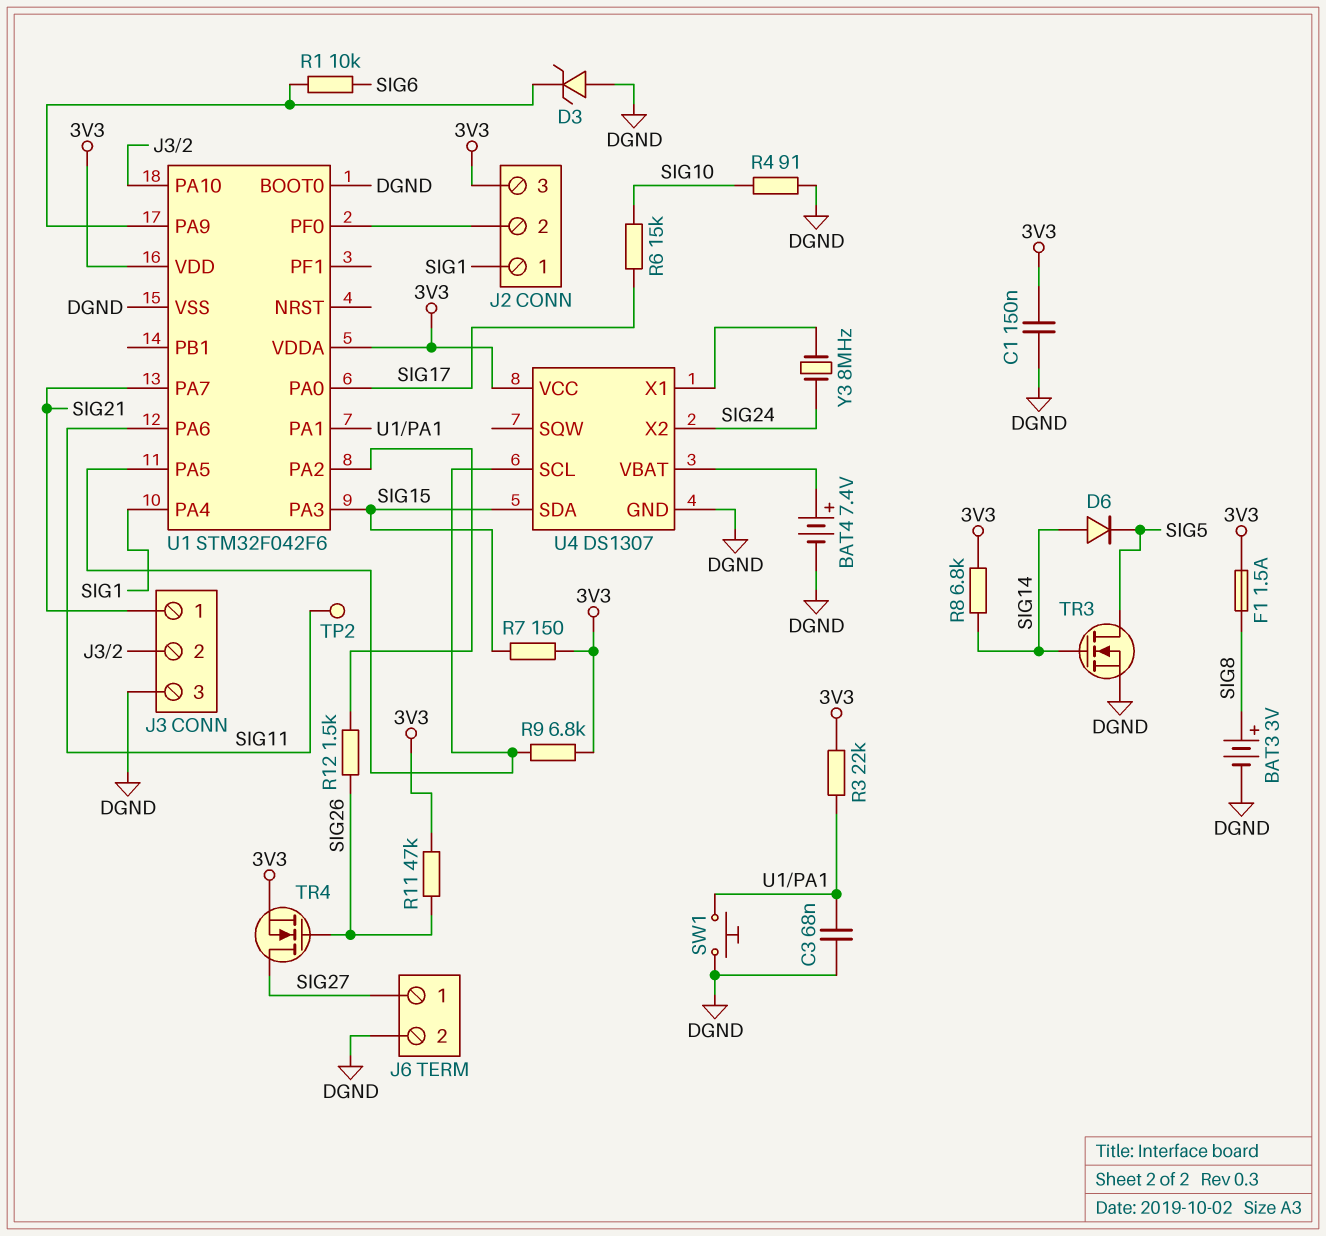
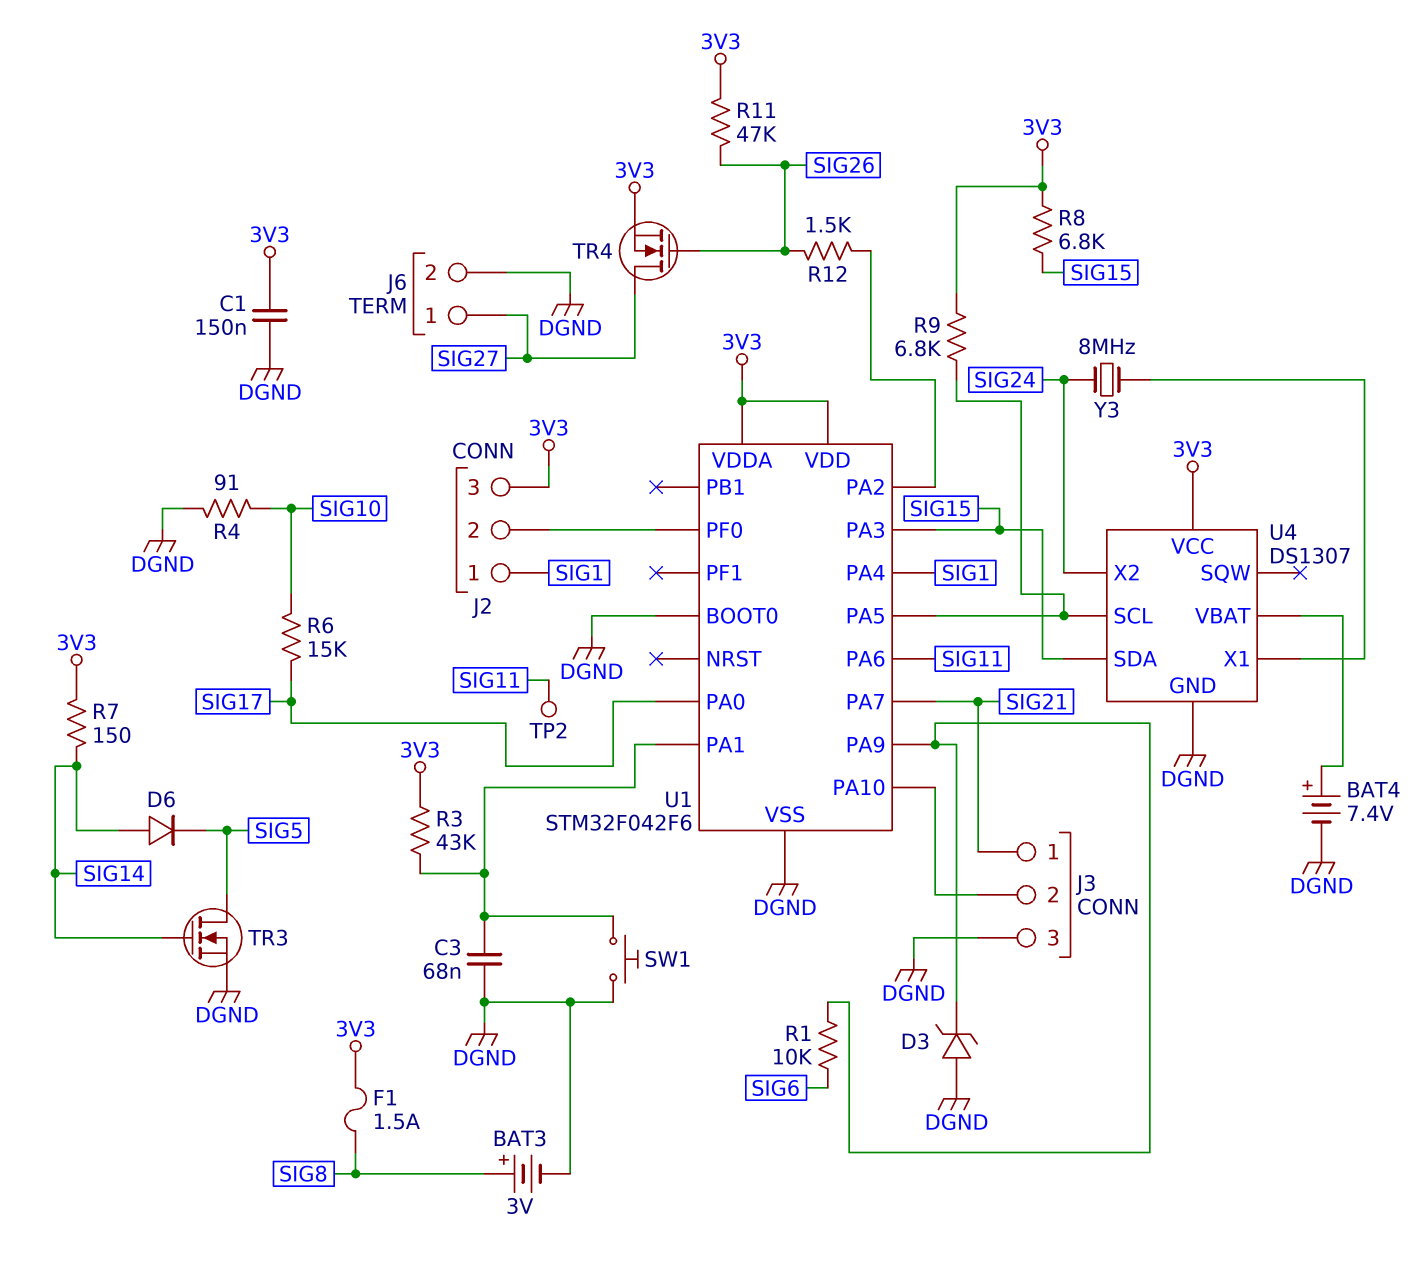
R3: 22k (3V3, U1/PA1) -> 43k (3V3, U1/PA1)
R7: 150 (3V3, SIG15) -> 150 (3V3, SIG14)
R8: 6.8k (3V3, SIG14) -> 6.8k (3V3, SIG15)

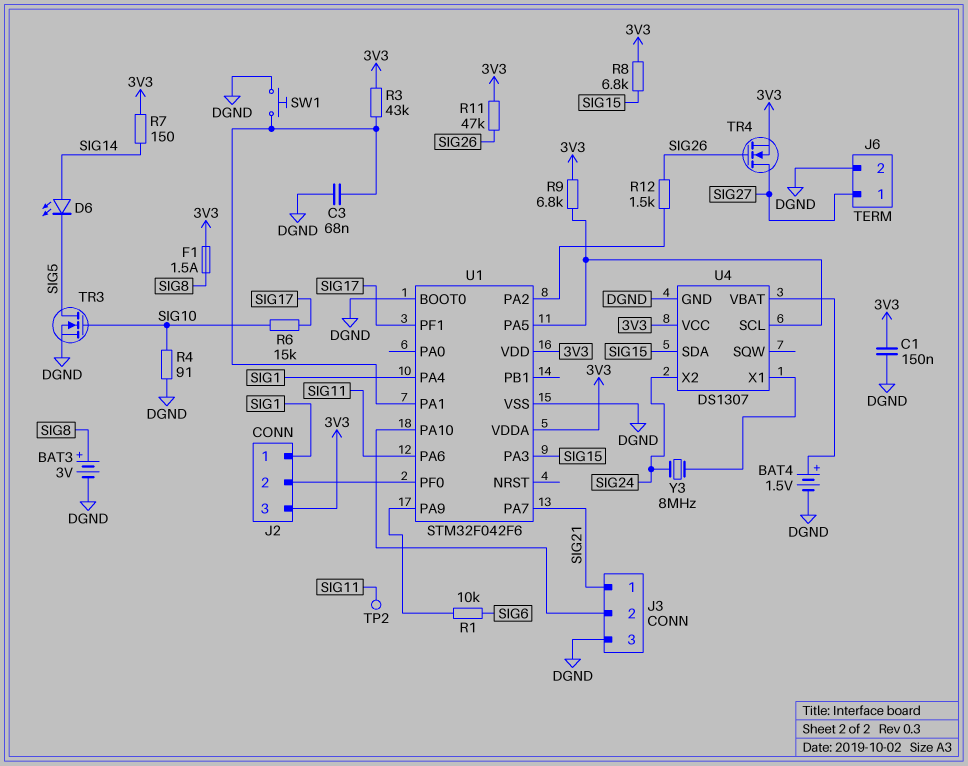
BAT4: 7.4V (plus U4/VBAT, minus DGND) -> 1.5V (plus U4/VBAT, minus DGND)
D3: zener (A DGND, K U1/PA9) -> none
D6: diode (A SIG14, K SIG5) -> LED (A SIG14, K SIG5)
TR3: NMOS (G SIG14, D SIG5, S DGND) -> NMOS (G SIG10, D SIG5, S DGND)
U1 pin PA0: SIG17 -> none
U1 pin PF1: none -> SIG17

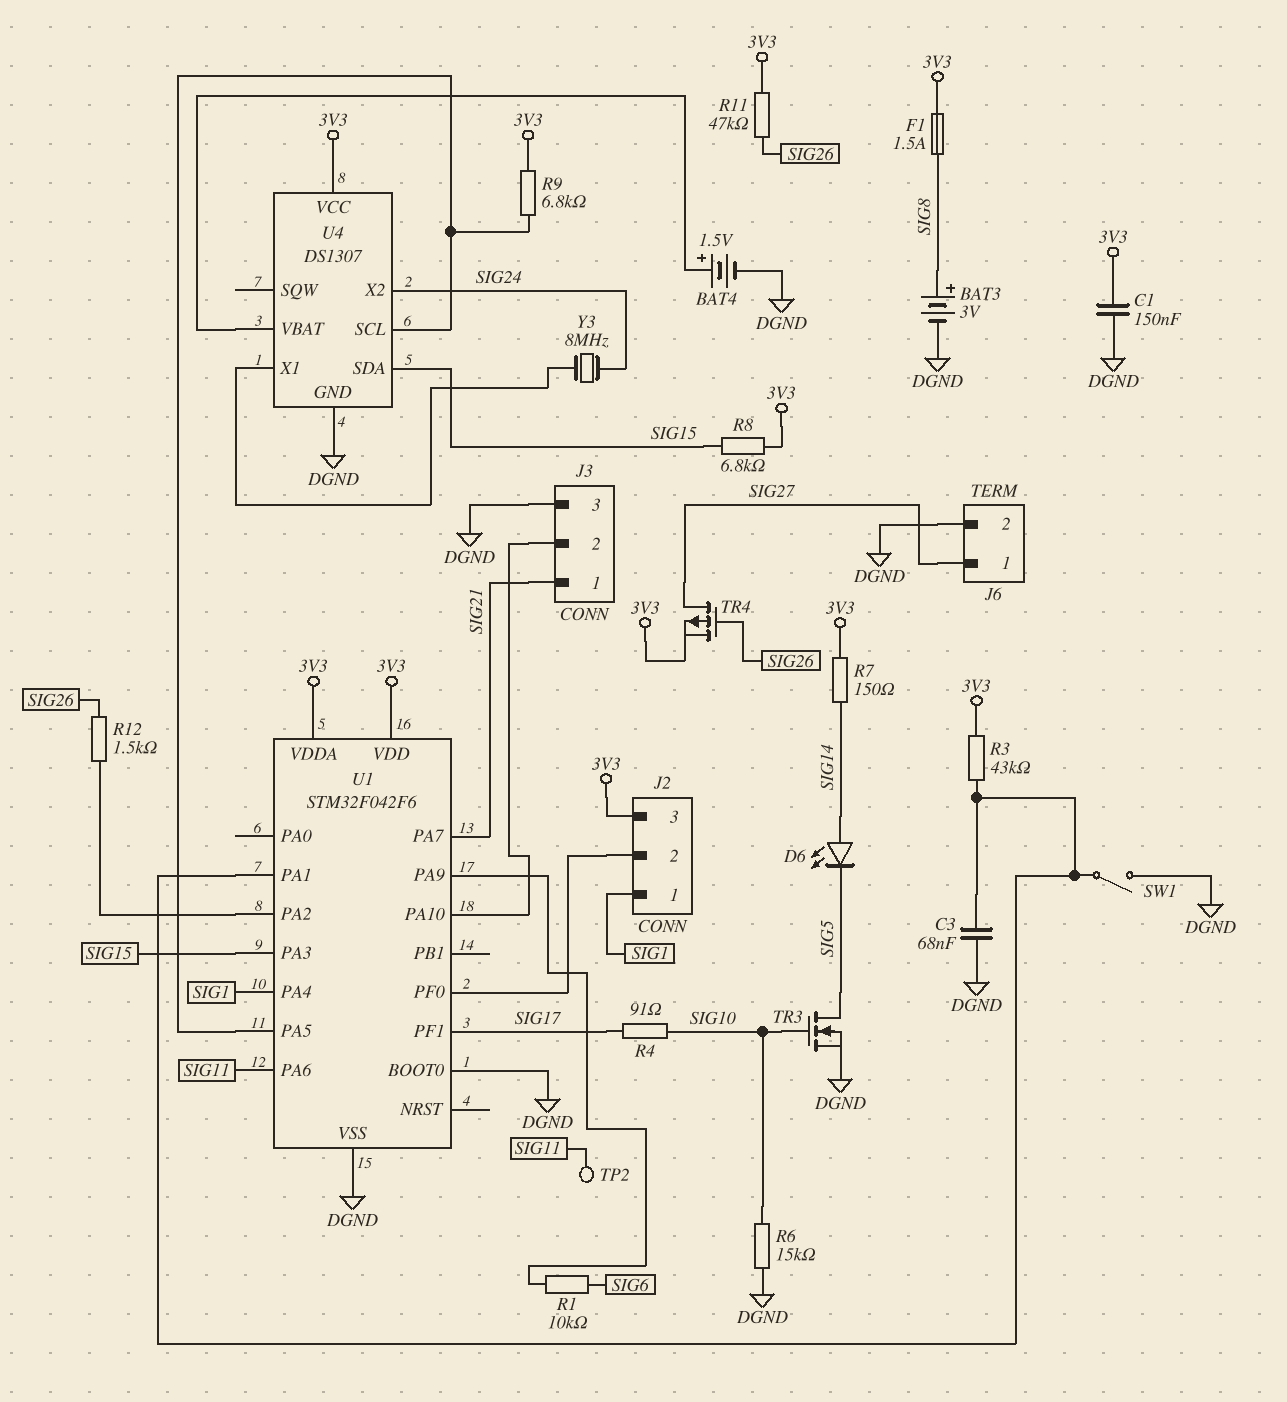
R4: 91 (DGND, SIG10) -> 91 (SIG10, SIG17)
R6: 15k (SIG10, SIG17) -> 15k (DGND, SIG10)
SW1: button (DGND, U1/PA1) -> switch (DGND, U1/PA1)
TR4: NMOS (G SIG26, D SIG27, S 3V3) -> PMOS (G SIG26, D SIG27, S 3V3)

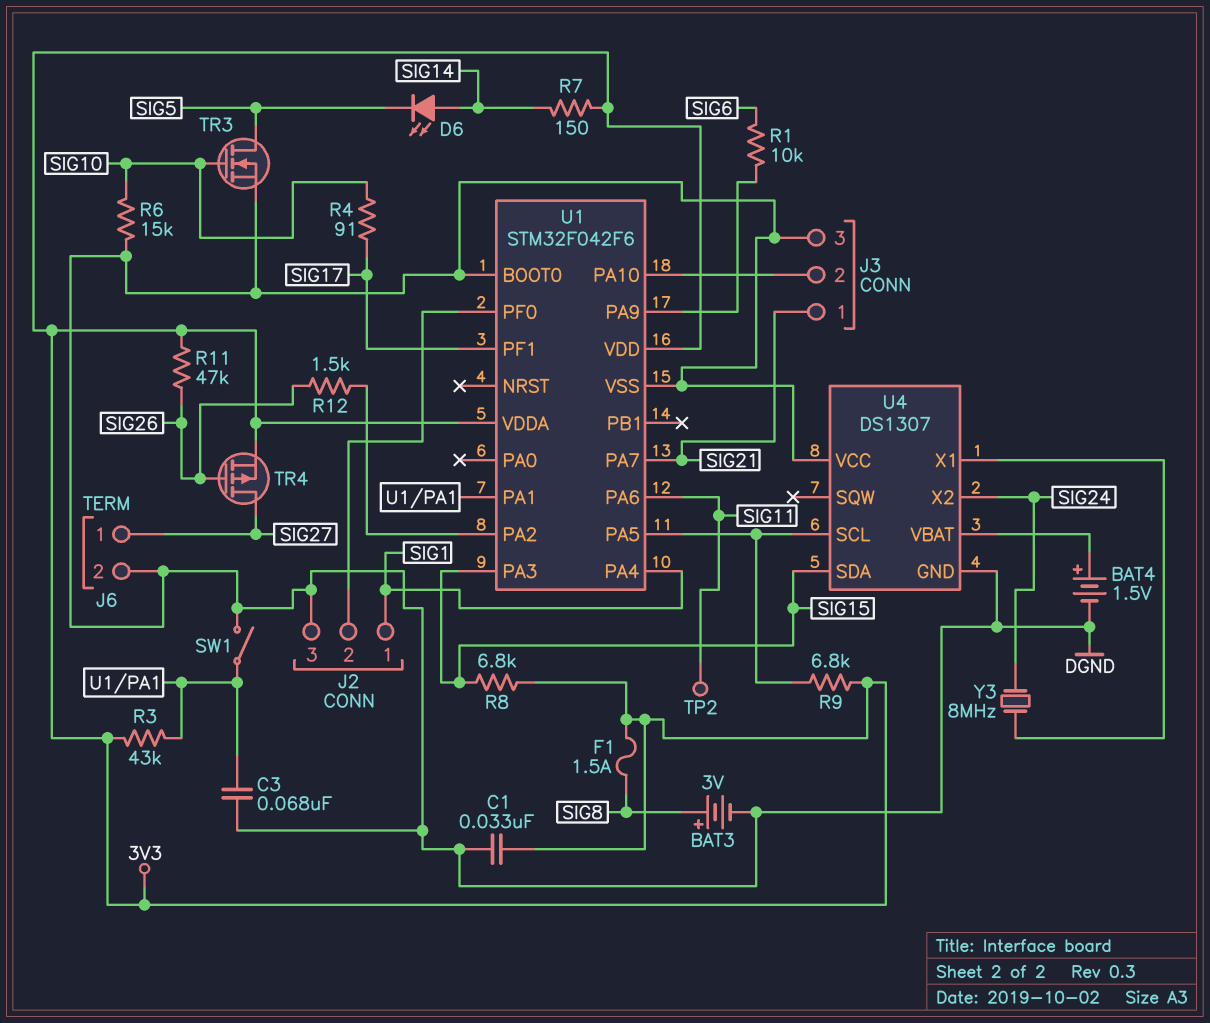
C1: 150nF (3V3, DGND) -> 33nF (3V3, DGND)
J2 pin 3: 3V3 -> DGND
U4 pin VCC: 3V3 -> DGND

